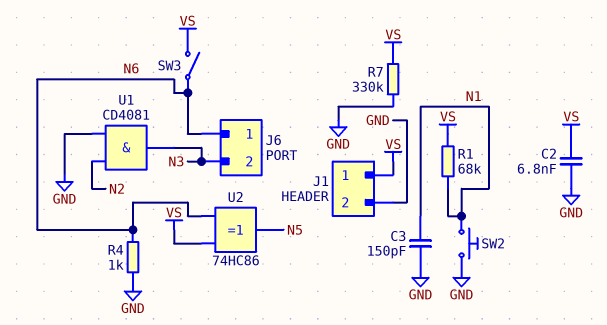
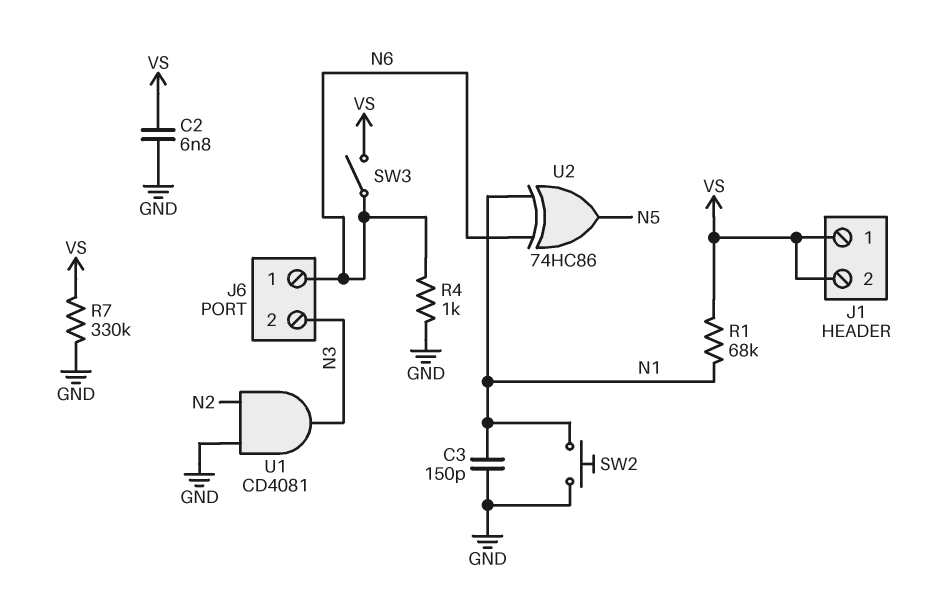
J1 pin 2: GND -> VS
U2: XOR 74HC86 (in N6, in VS, out N5) -> XOR 74HC86 (in N1, in N6, out N5)

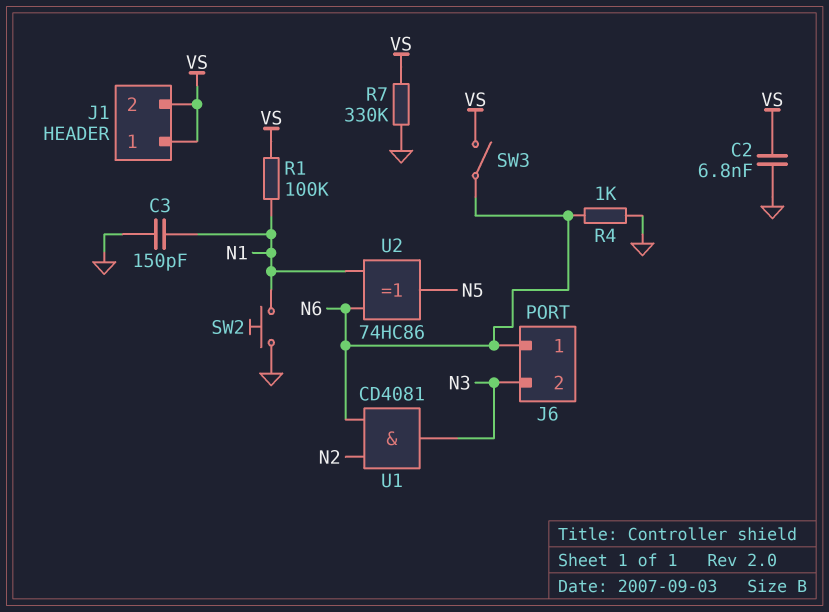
R1: 68k (N1, VS) -> 100k (N1, VS)
U1: AND CD4081 (in GND, in N2, out N3) -> AND CD4081 (in N2, in N6, out N3)

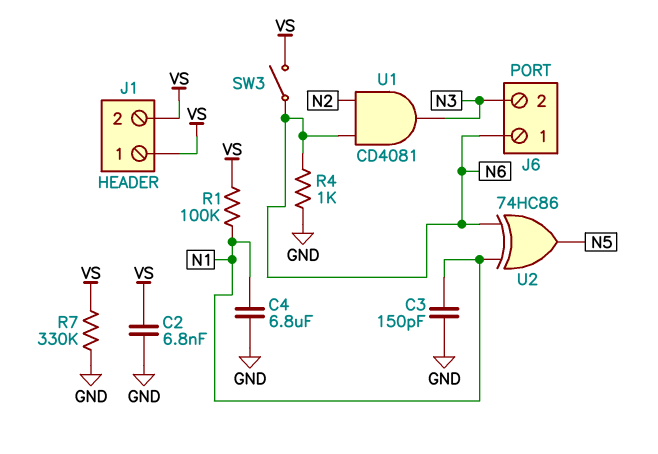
C4: none -> 6.8uF (GND, N1)
SW2: button (GND, N1) -> none

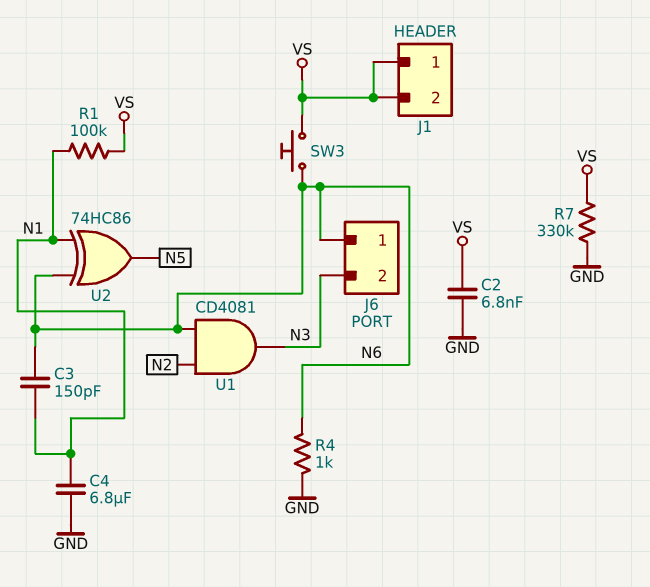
C3: 150pF (GND, N1) -> 150pF (N1, N6)
SW3: switch (N6, VS) -> button (N6, VS)

